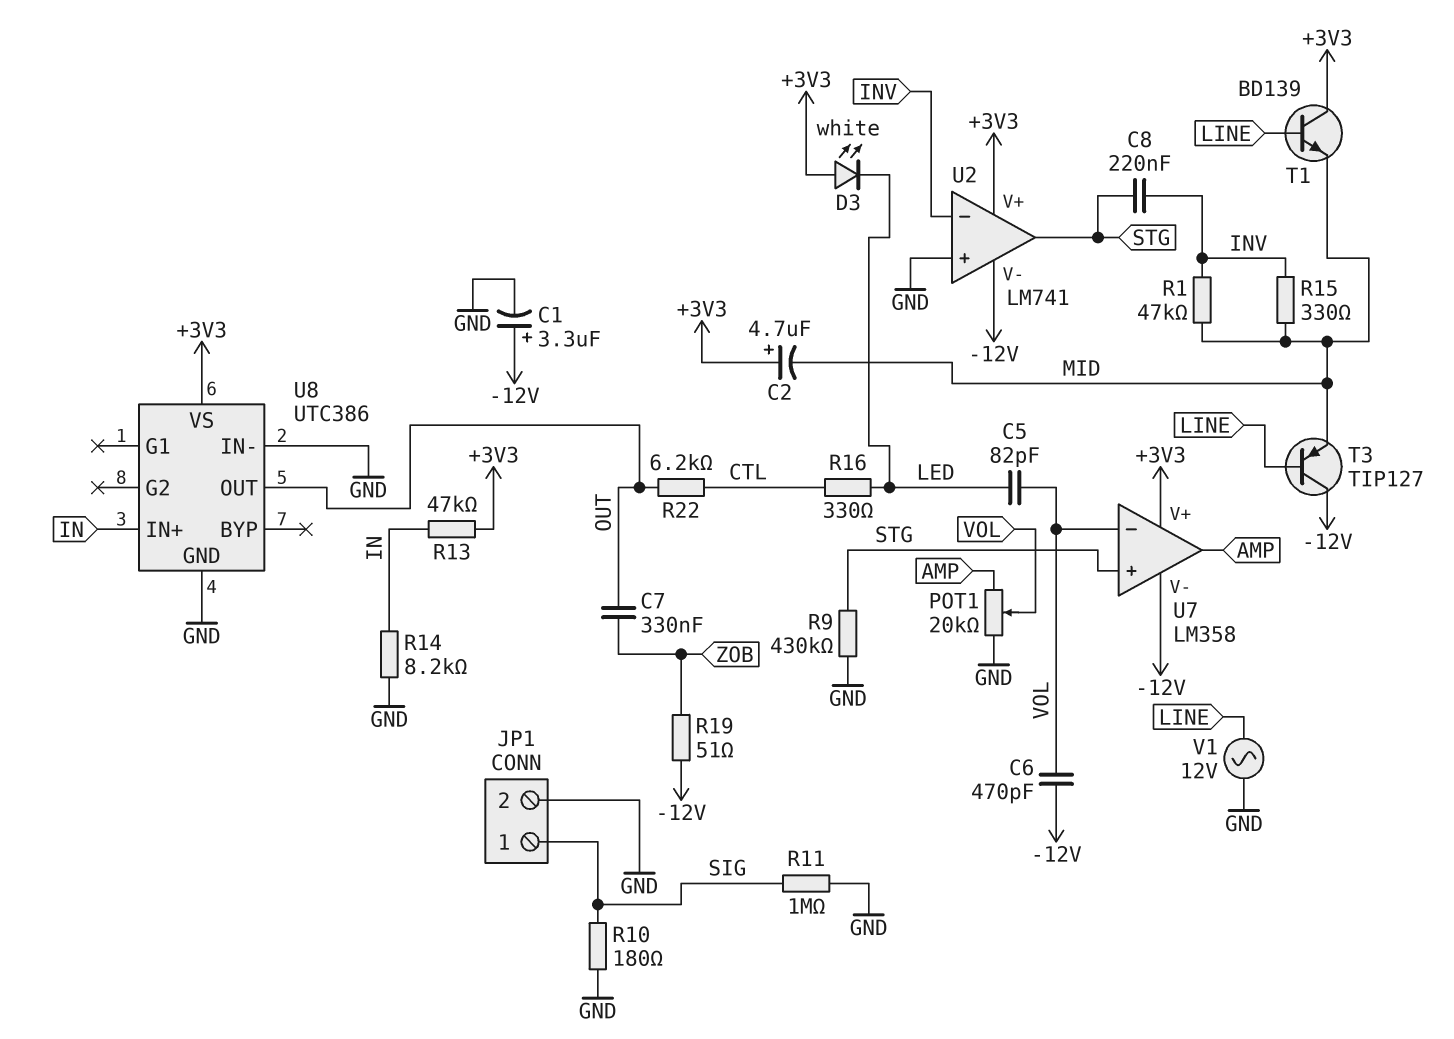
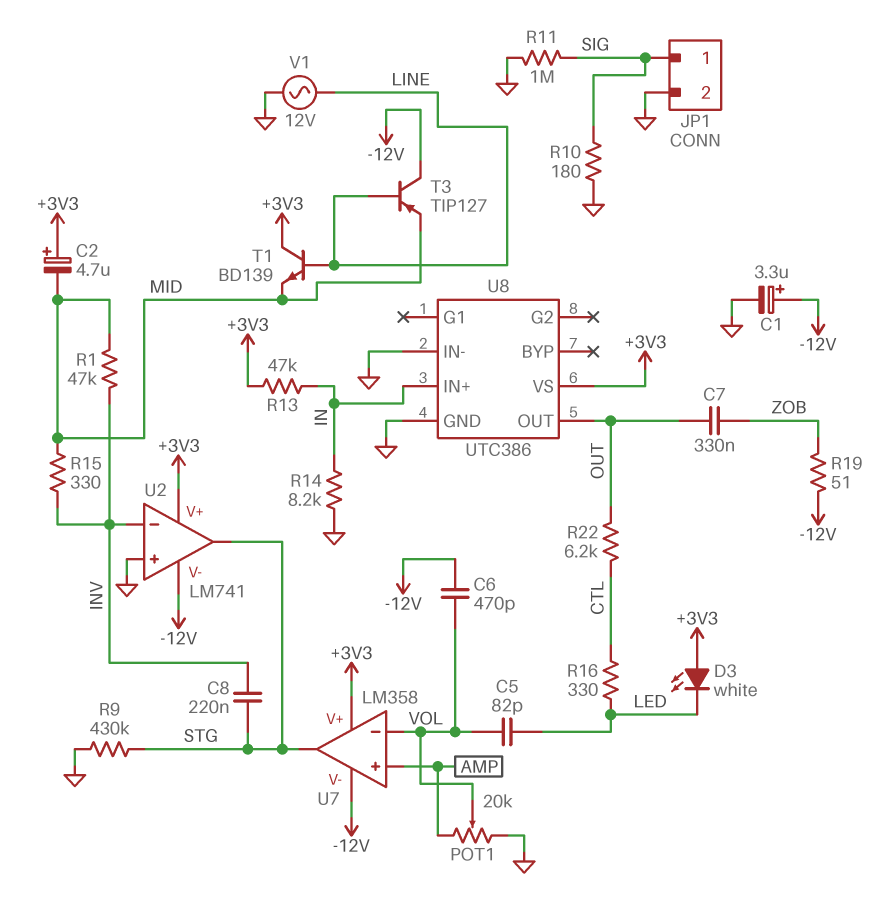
U7 pin in+: STG -> AMP
U7 pin out: AMP -> STG

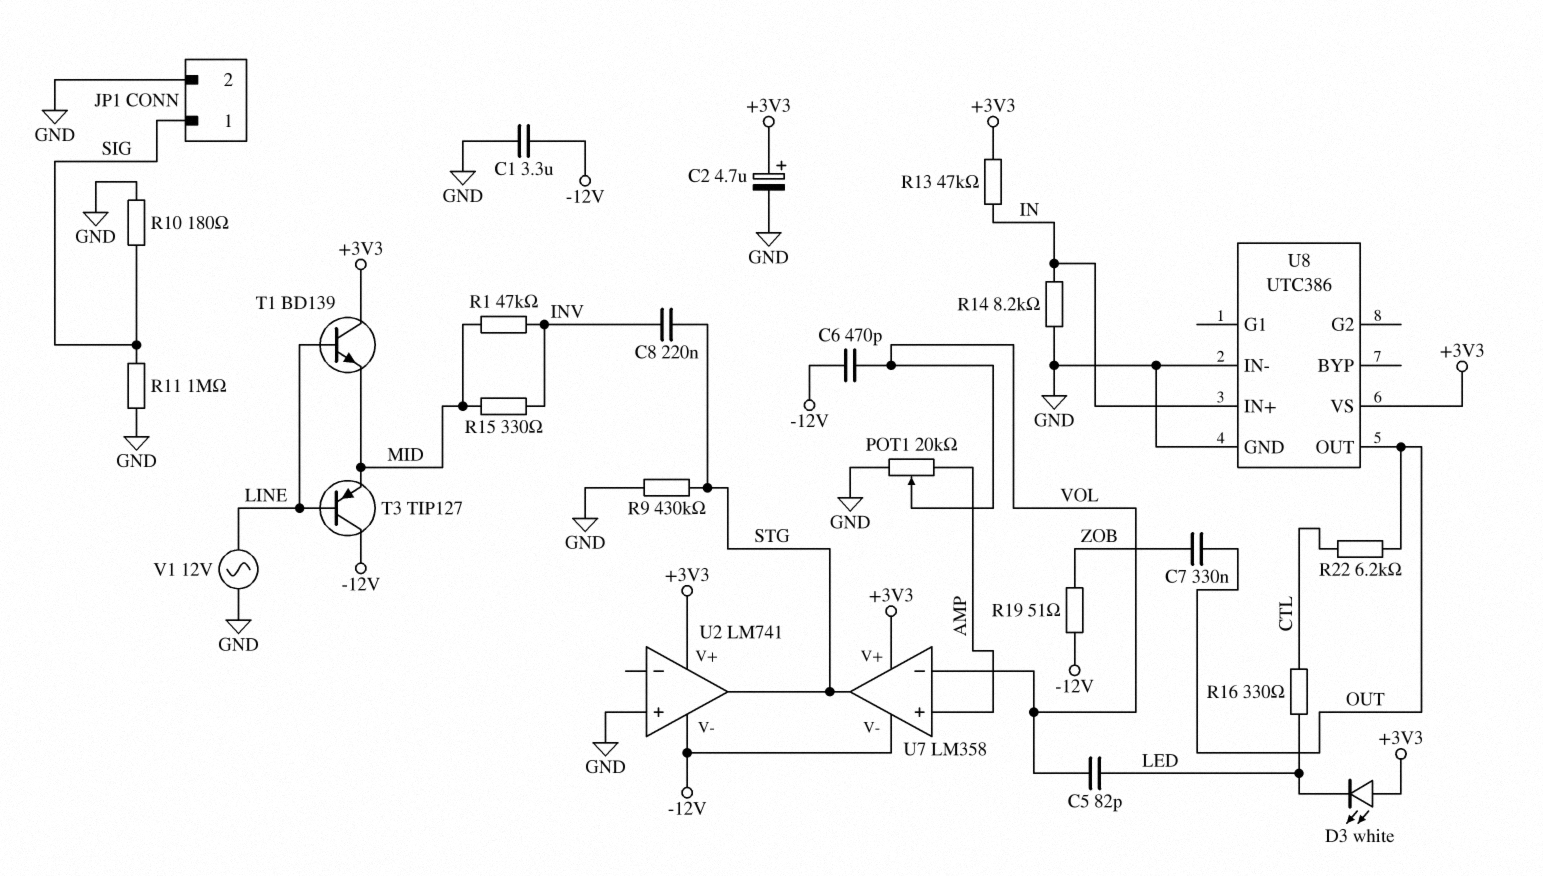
C1: 3.3uF (plus -12V, minus GND) -> 3.3uF (-12V, GND)
C2: 4.7uF (plus +3V3, minus MID) -> 4.7uF (plus +3V3, minus GND)
U2 pin in-: INV -> none

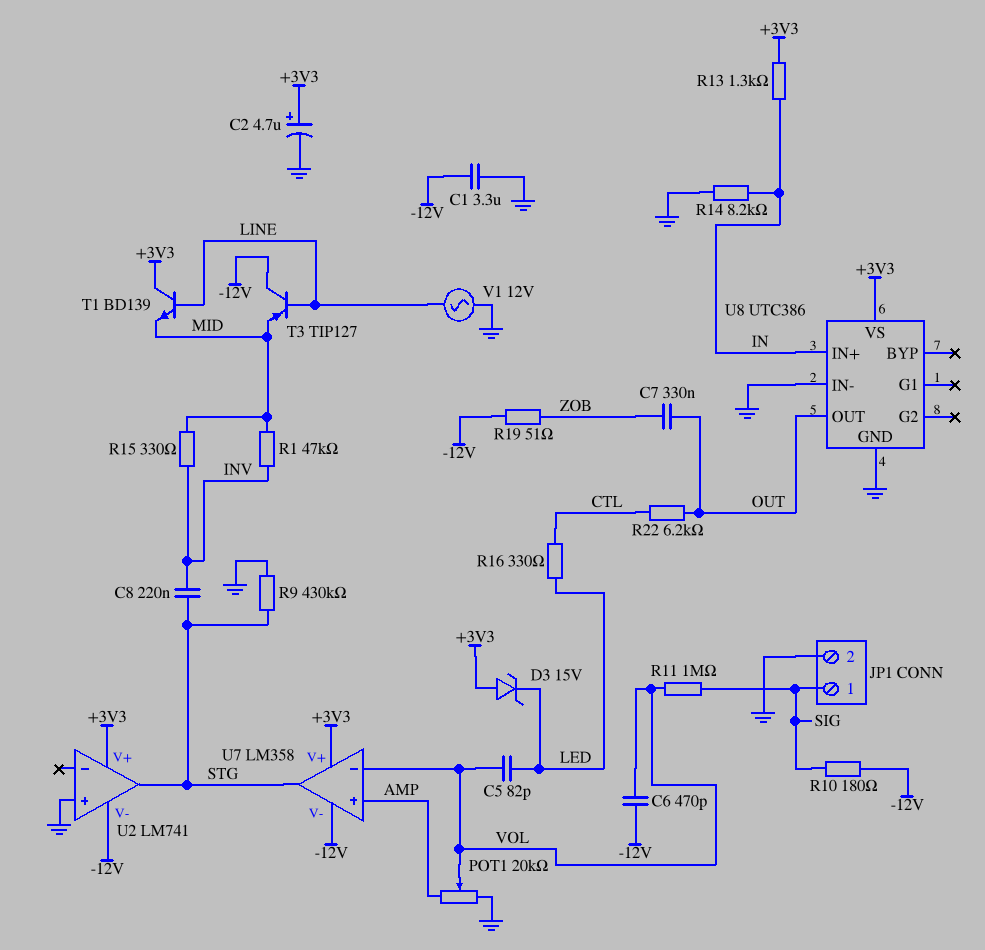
D3: LED white (A +3V3, K LED) -> zener 15V (A +3V3, K LED)
R10: 180 (GND, SIG) -> 180 (-12V, SIG)
R11: 1M (GND, SIG) -> 1M (SIG, VOL)
R13: 47k (+3V3, IN) -> 1.3k (+3V3, IN)

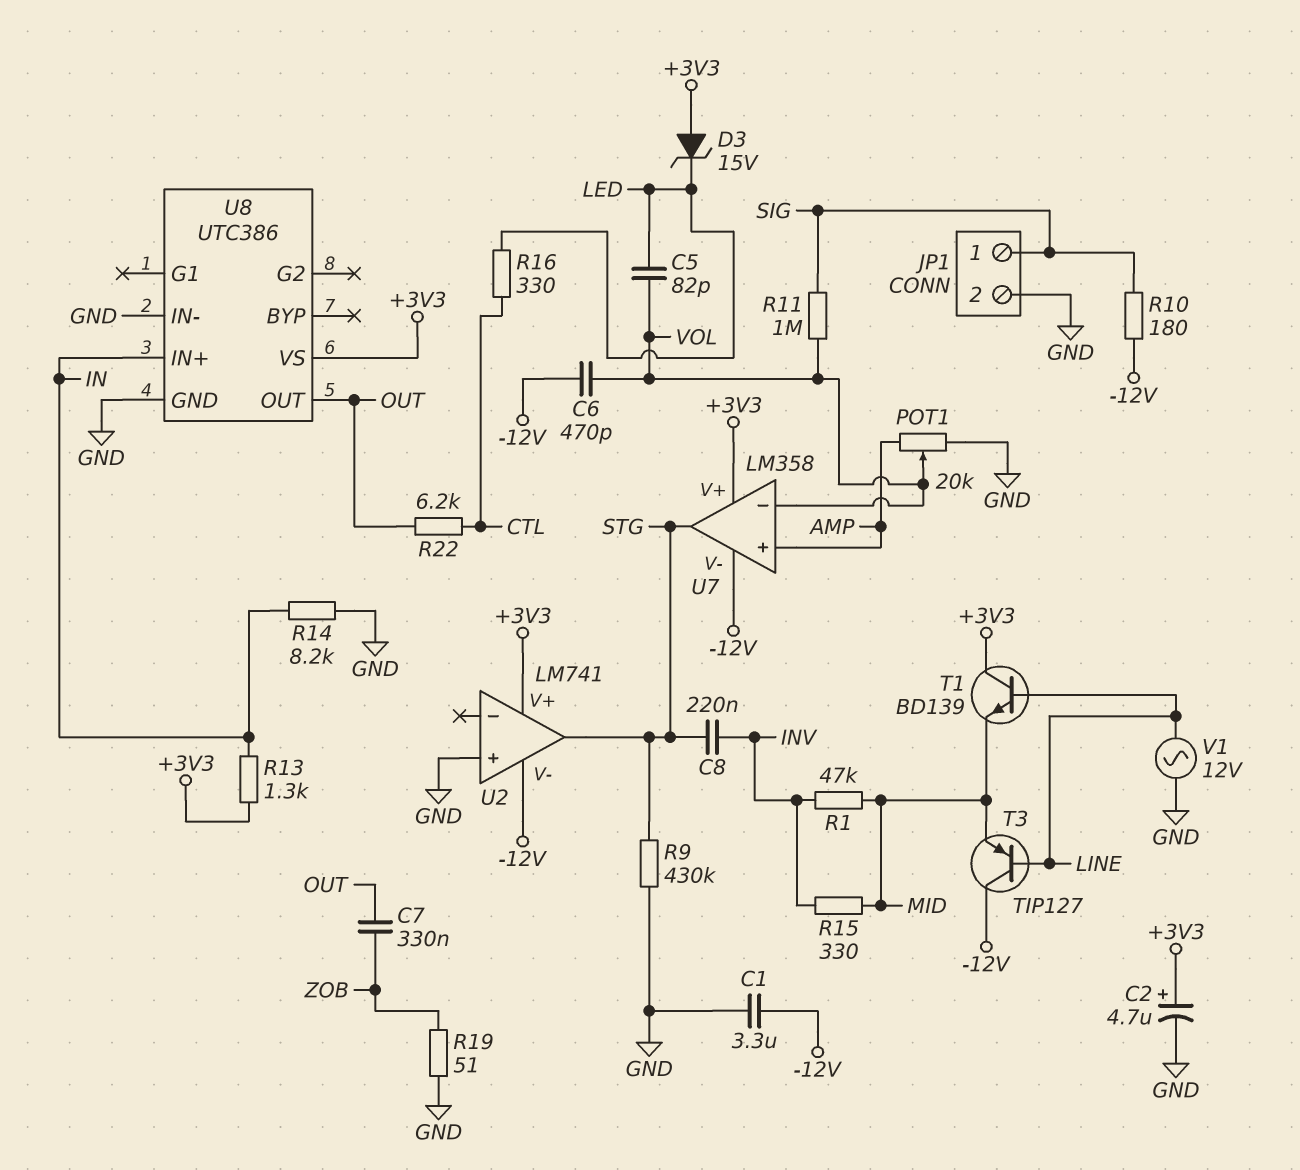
R19: 51 (-12V, ZOB) -> 51 (GND, ZOB)

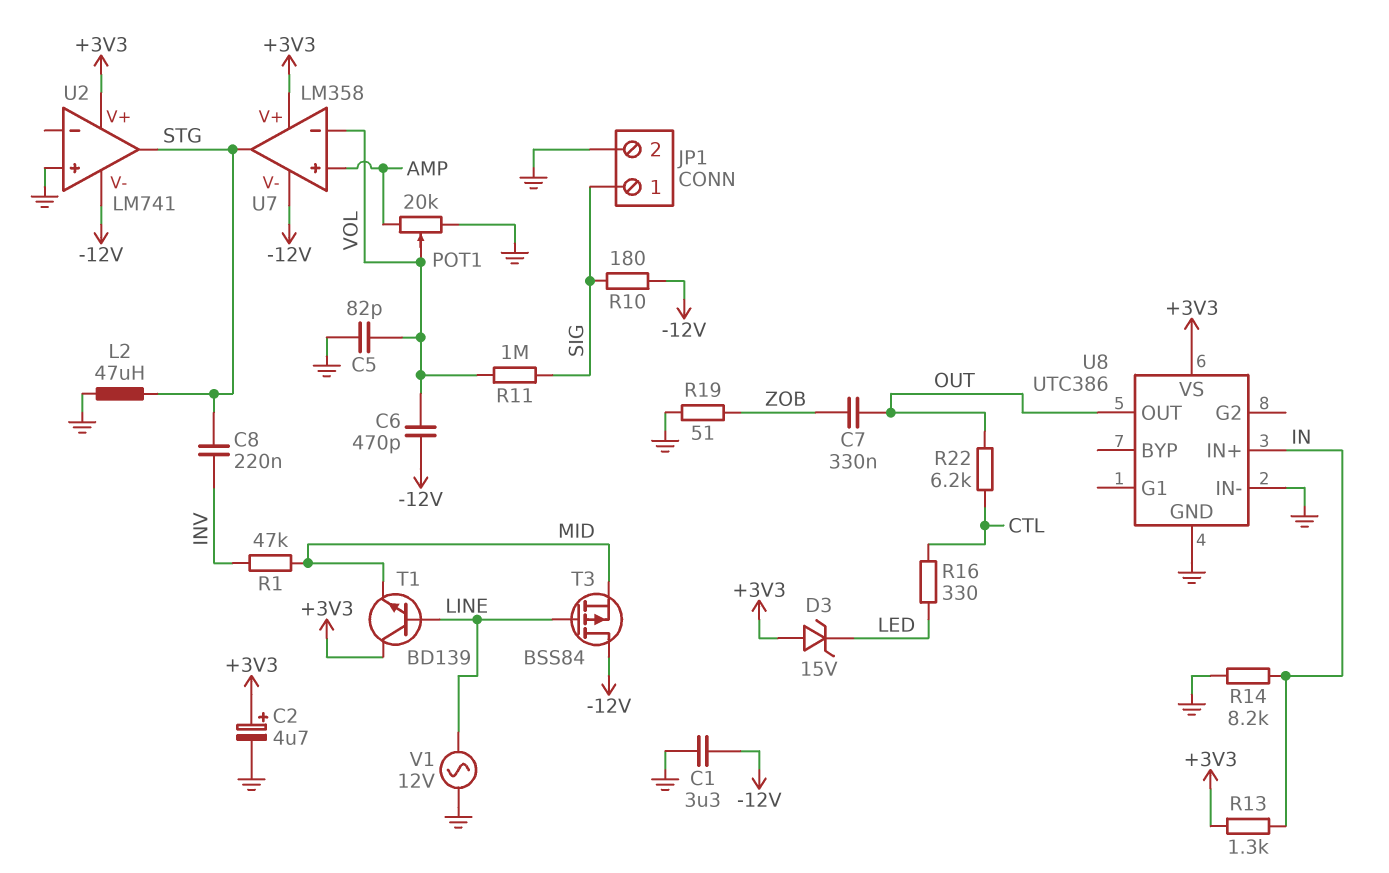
C5: 82pF (LED, VOL) -> 82pF (GND, VOL)
L2: none -> 47uH (GND, STG)
R9: 430k (GND, STG) -> none
R15: 330 (INV, MID) -> none
T3: PNP TIP127 (B LINE, C -12V, E MID) -> PMOS BSS84 (G LINE, D -12V, S MID)

